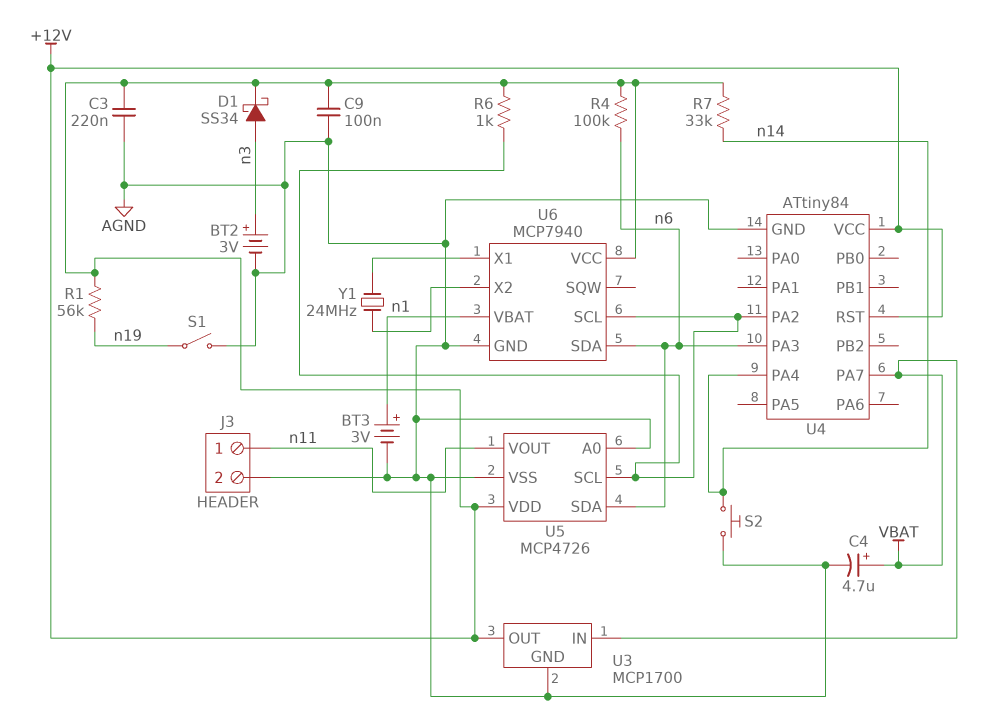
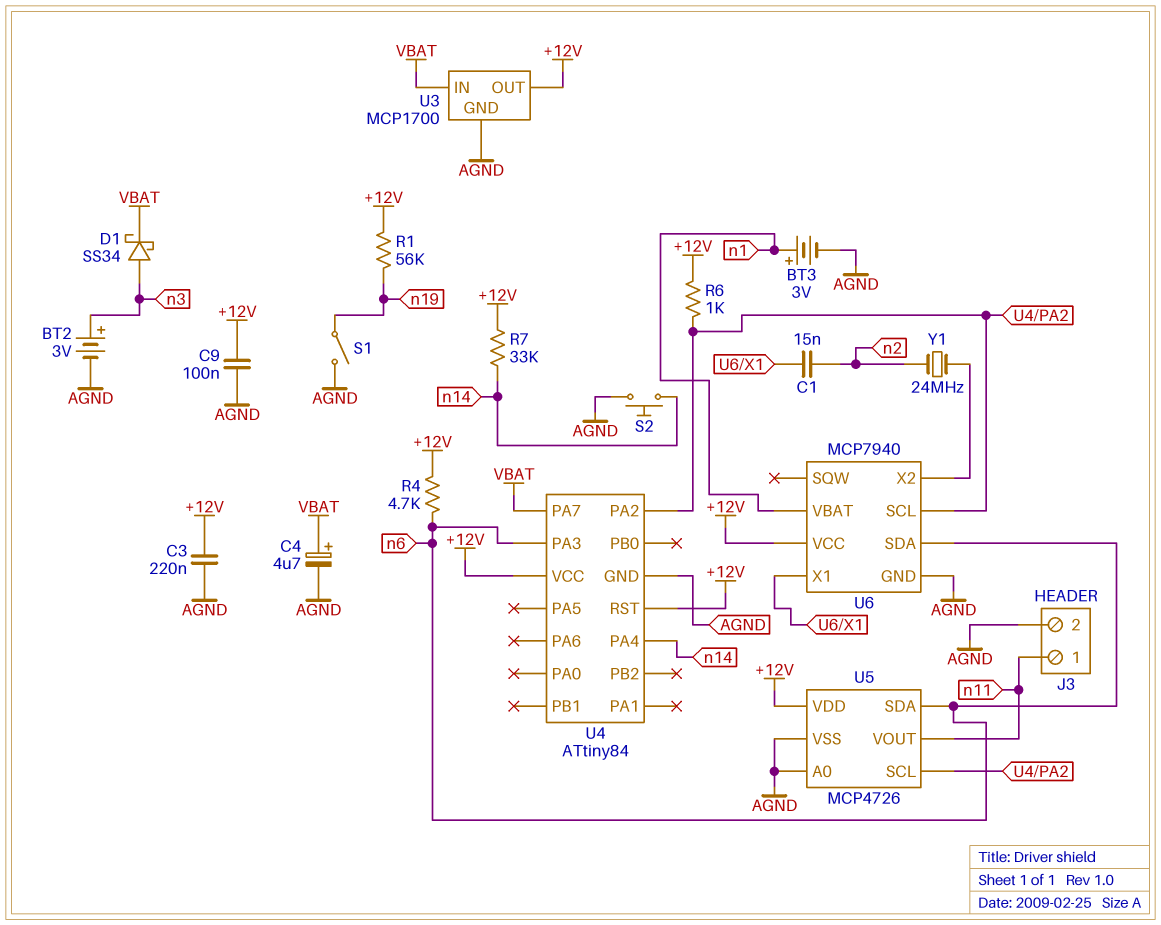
C1: none -> 15nF (U6/X1, n2)
D1: schottky SS34 (A n3, K +12V) -> schottky SS34 (A n3, K VBAT)
R4: 100k (+12V, n6) -> 4.7k (+12V, n6)
Y1: 24MHz (U6/X1, U6/X2) -> 24MHz (U6/X2, n2)

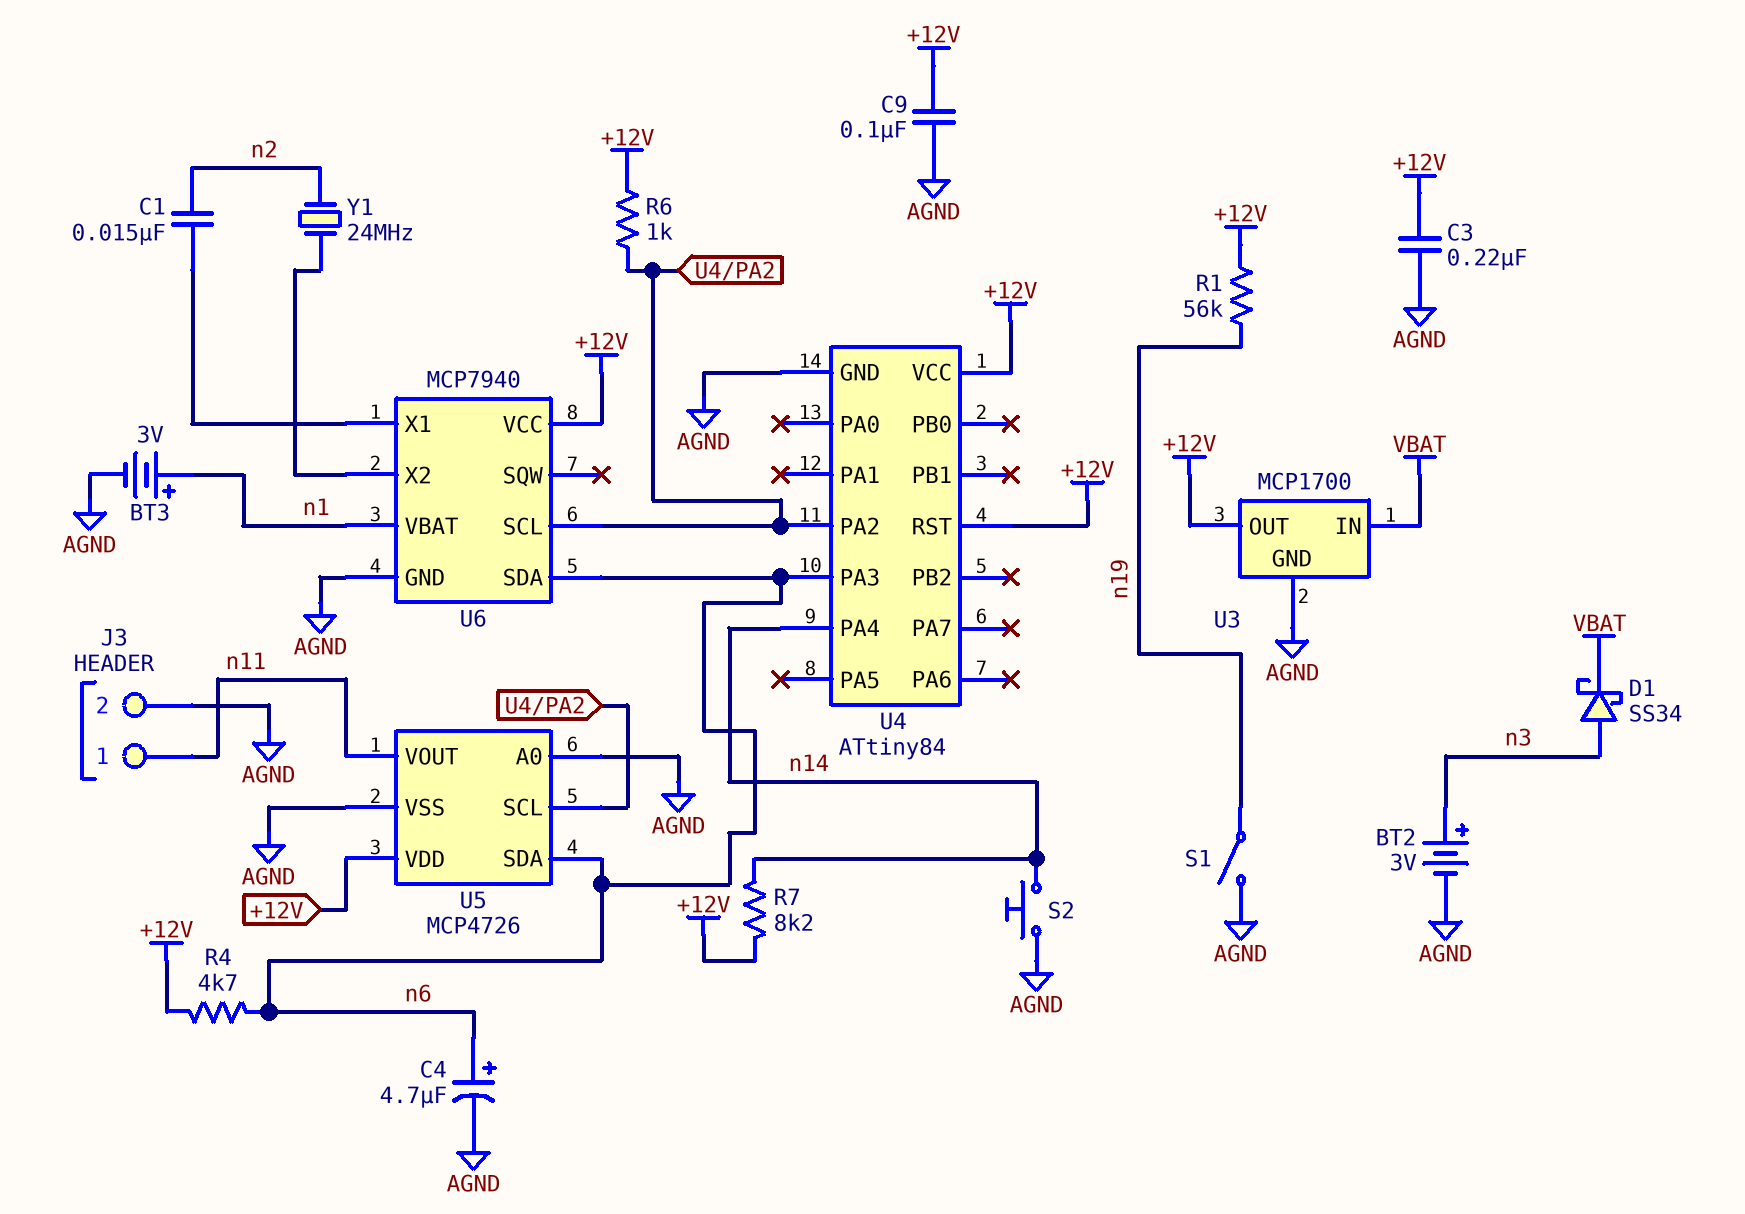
C4: 4.7uF (plus VBAT, minus AGND) -> 4.7uF (plus n6, minus AGND)
R7: 33k (+12V, n14) -> 8.2k (+12V, n14)
U4 pin PA7: VBAT -> none

